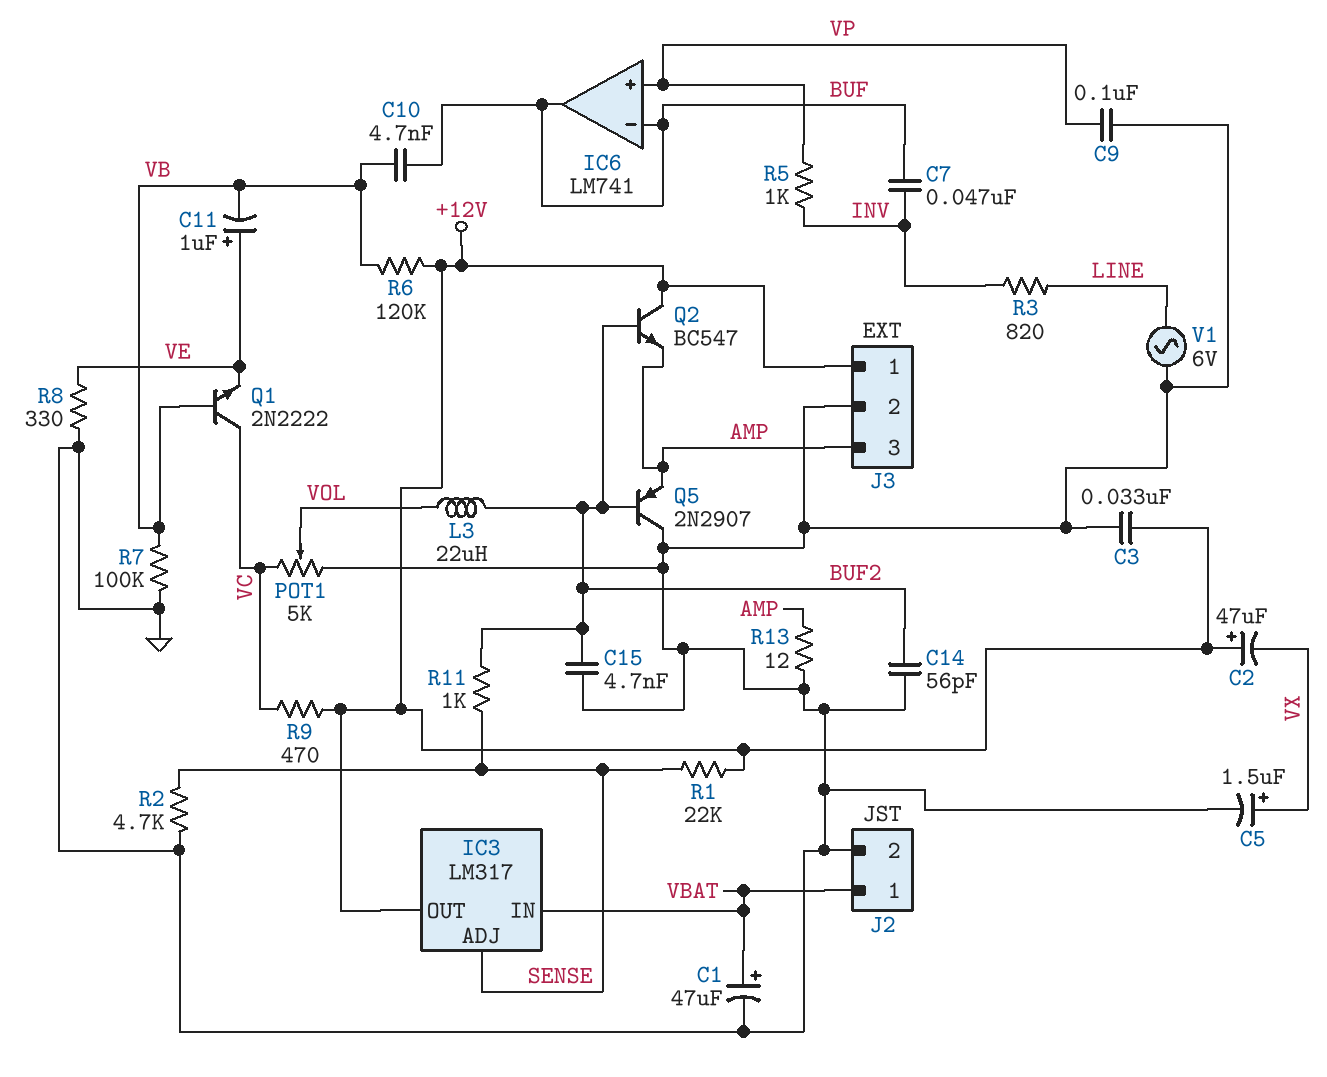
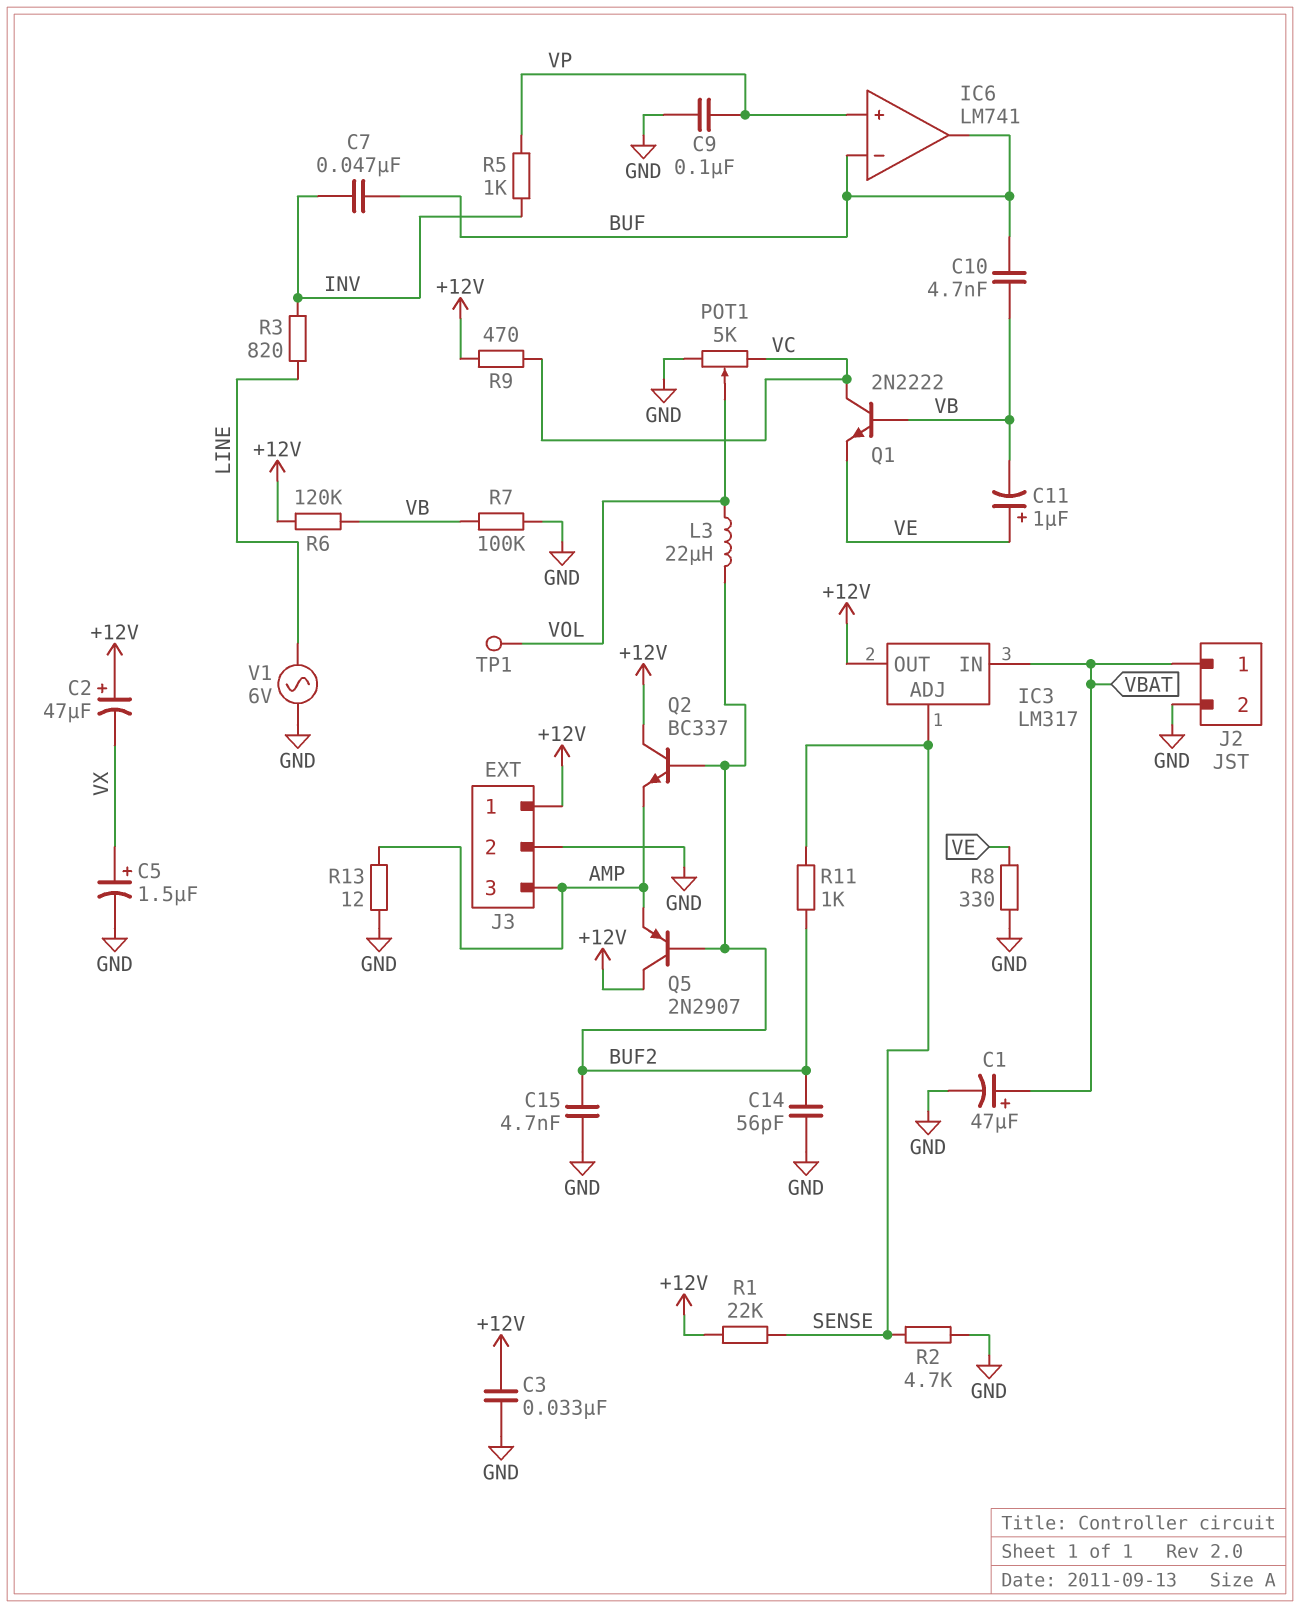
Q2: NPN BC547 (B BUF2, C +12V, E AMP) -> NPN BC337 (B BUF2, C +12V, E AMP)
Q5: PNP 2N2907 (B BUF2, C GND, E AMP) -> PNP 2N2907 (B BUF2, C +12V, E AMP)
TP1: none -> test point (VOL)

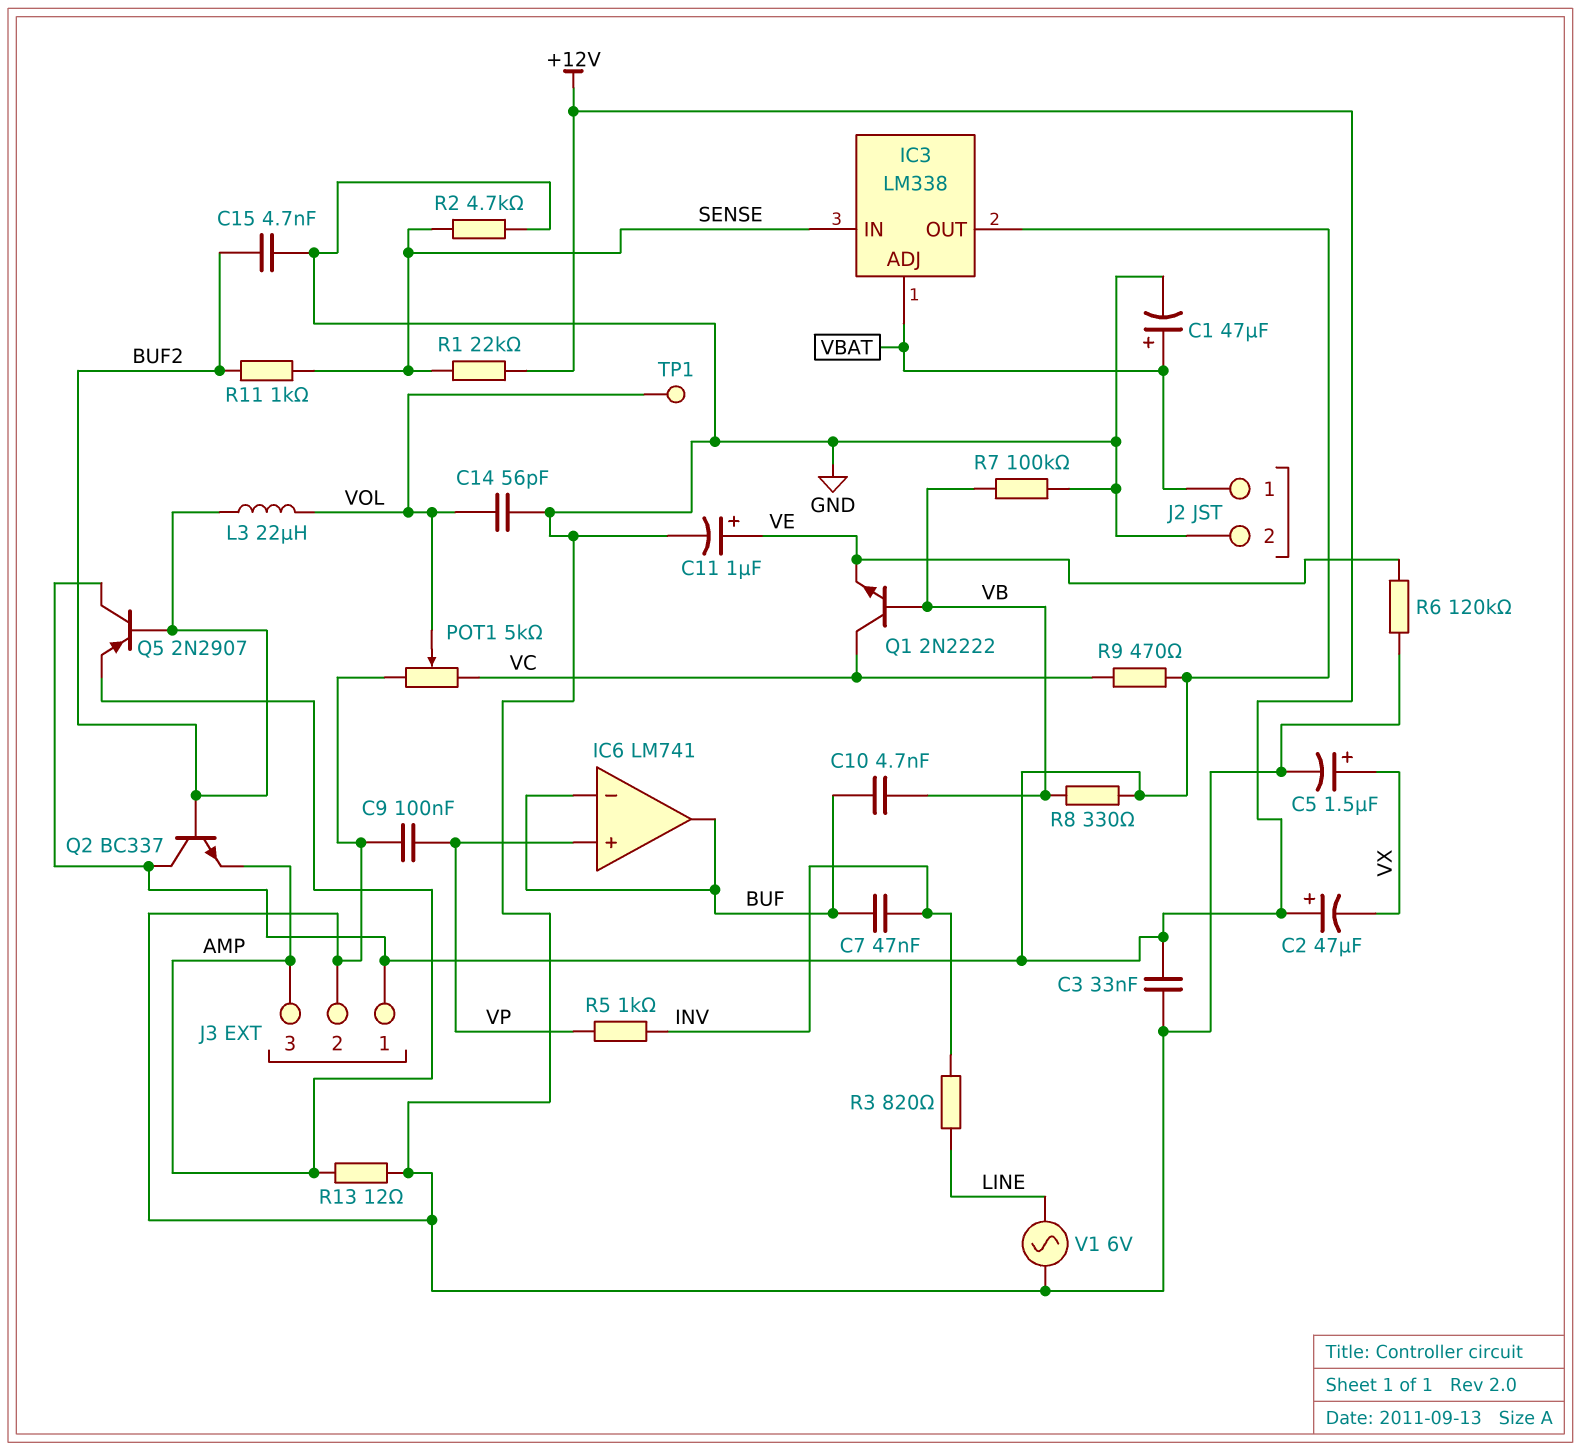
C11: 1uF (plus VE, minus VB) -> 1uF (plus VE, minus GND)
C14: 56pF (BUF2, GND) -> 56pF (GND, VOL)
IC3: LM317 -> LM338
IC3 pin ADJ: SENSE -> VBAT
IC3 pin IN: VBAT -> SENSE
R6: 120k (+12V, VB) -> 120k (GND, VE)
R8: 330 (GND, VE) -> 330 (+12V, VB)

